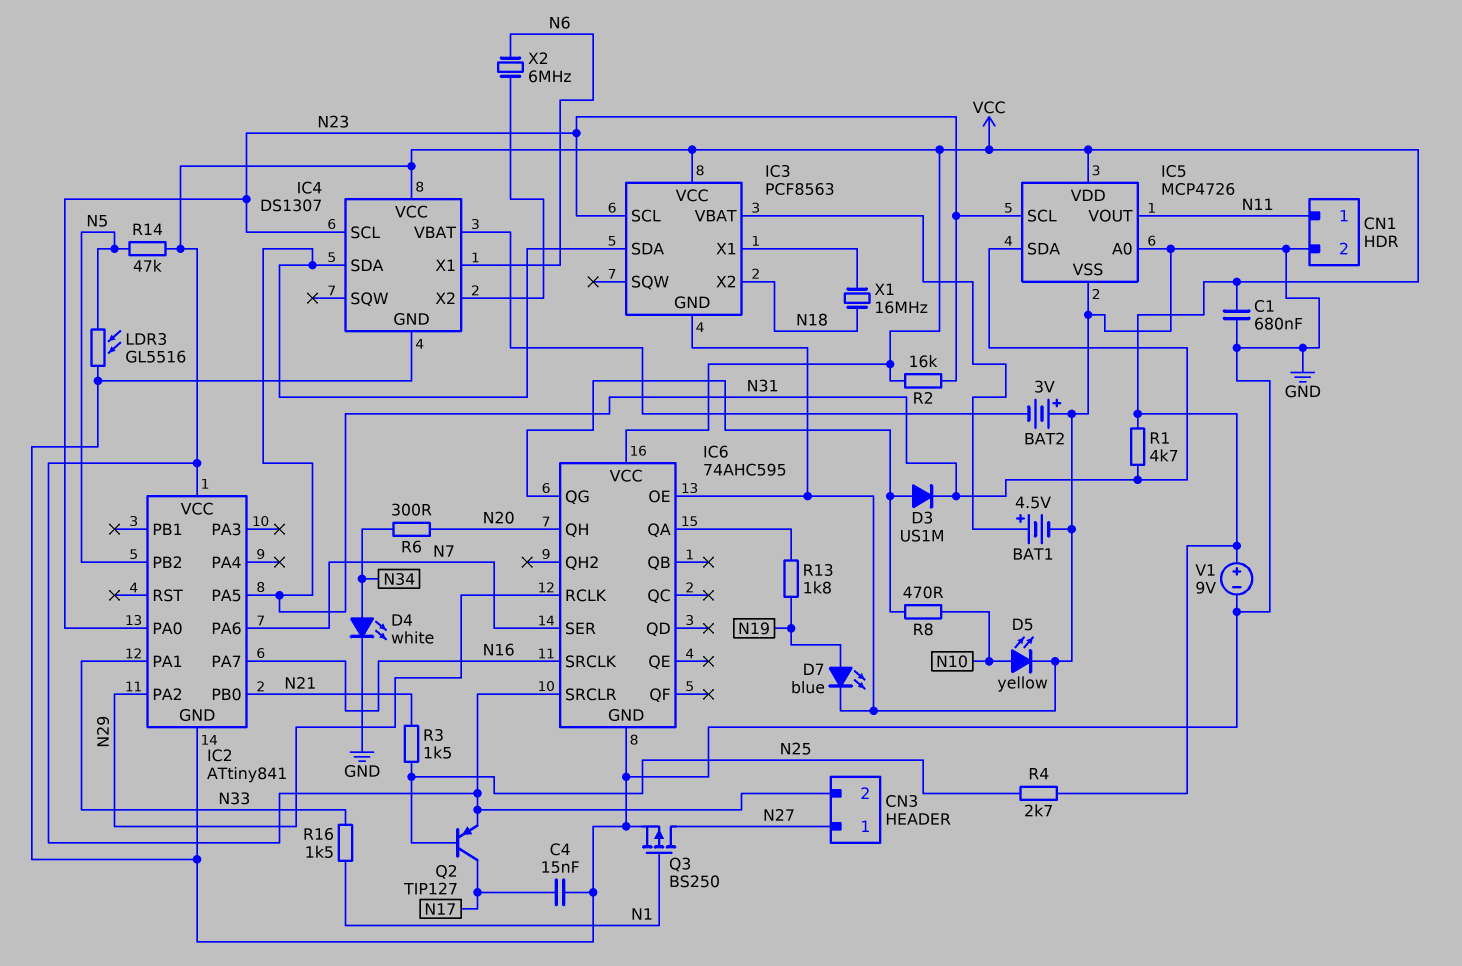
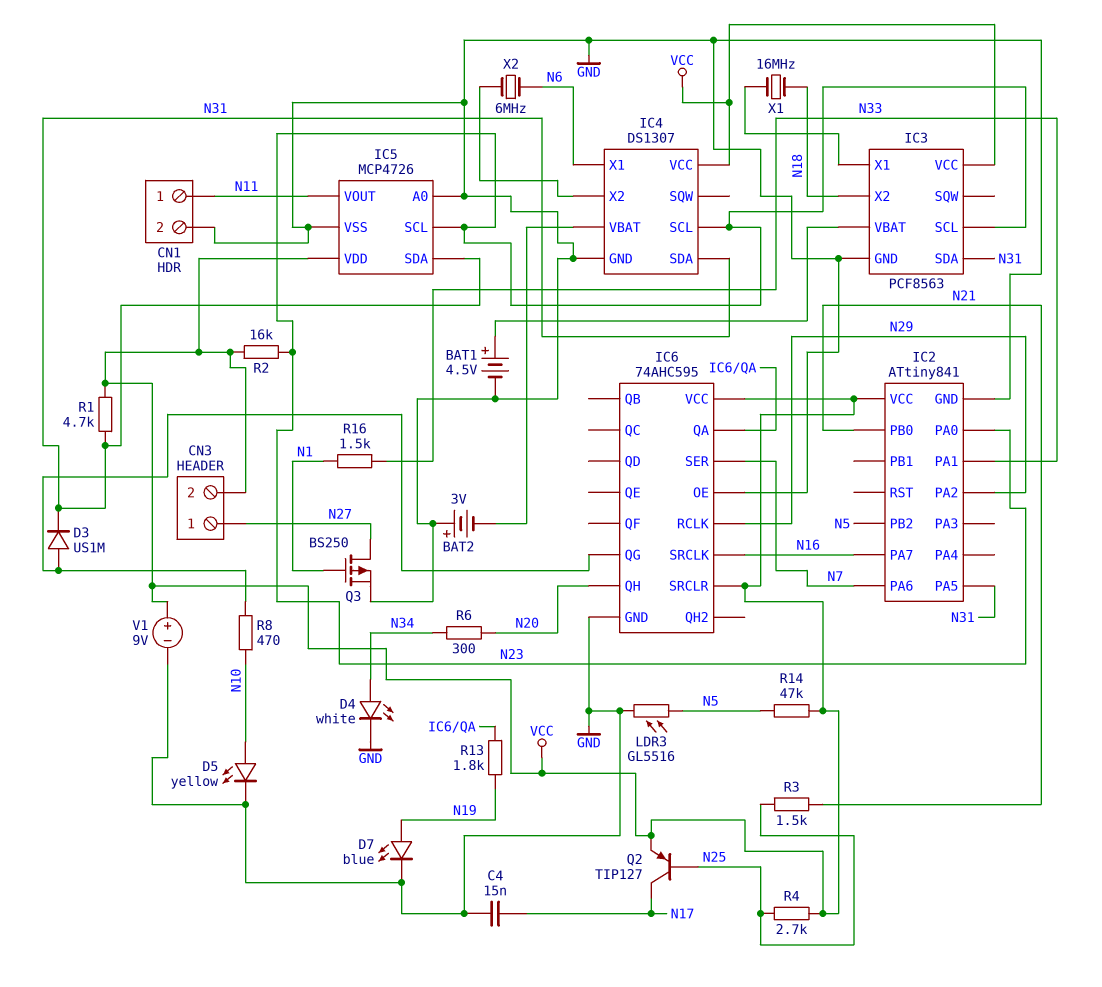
C1: 680nF (GND, VCC) -> none

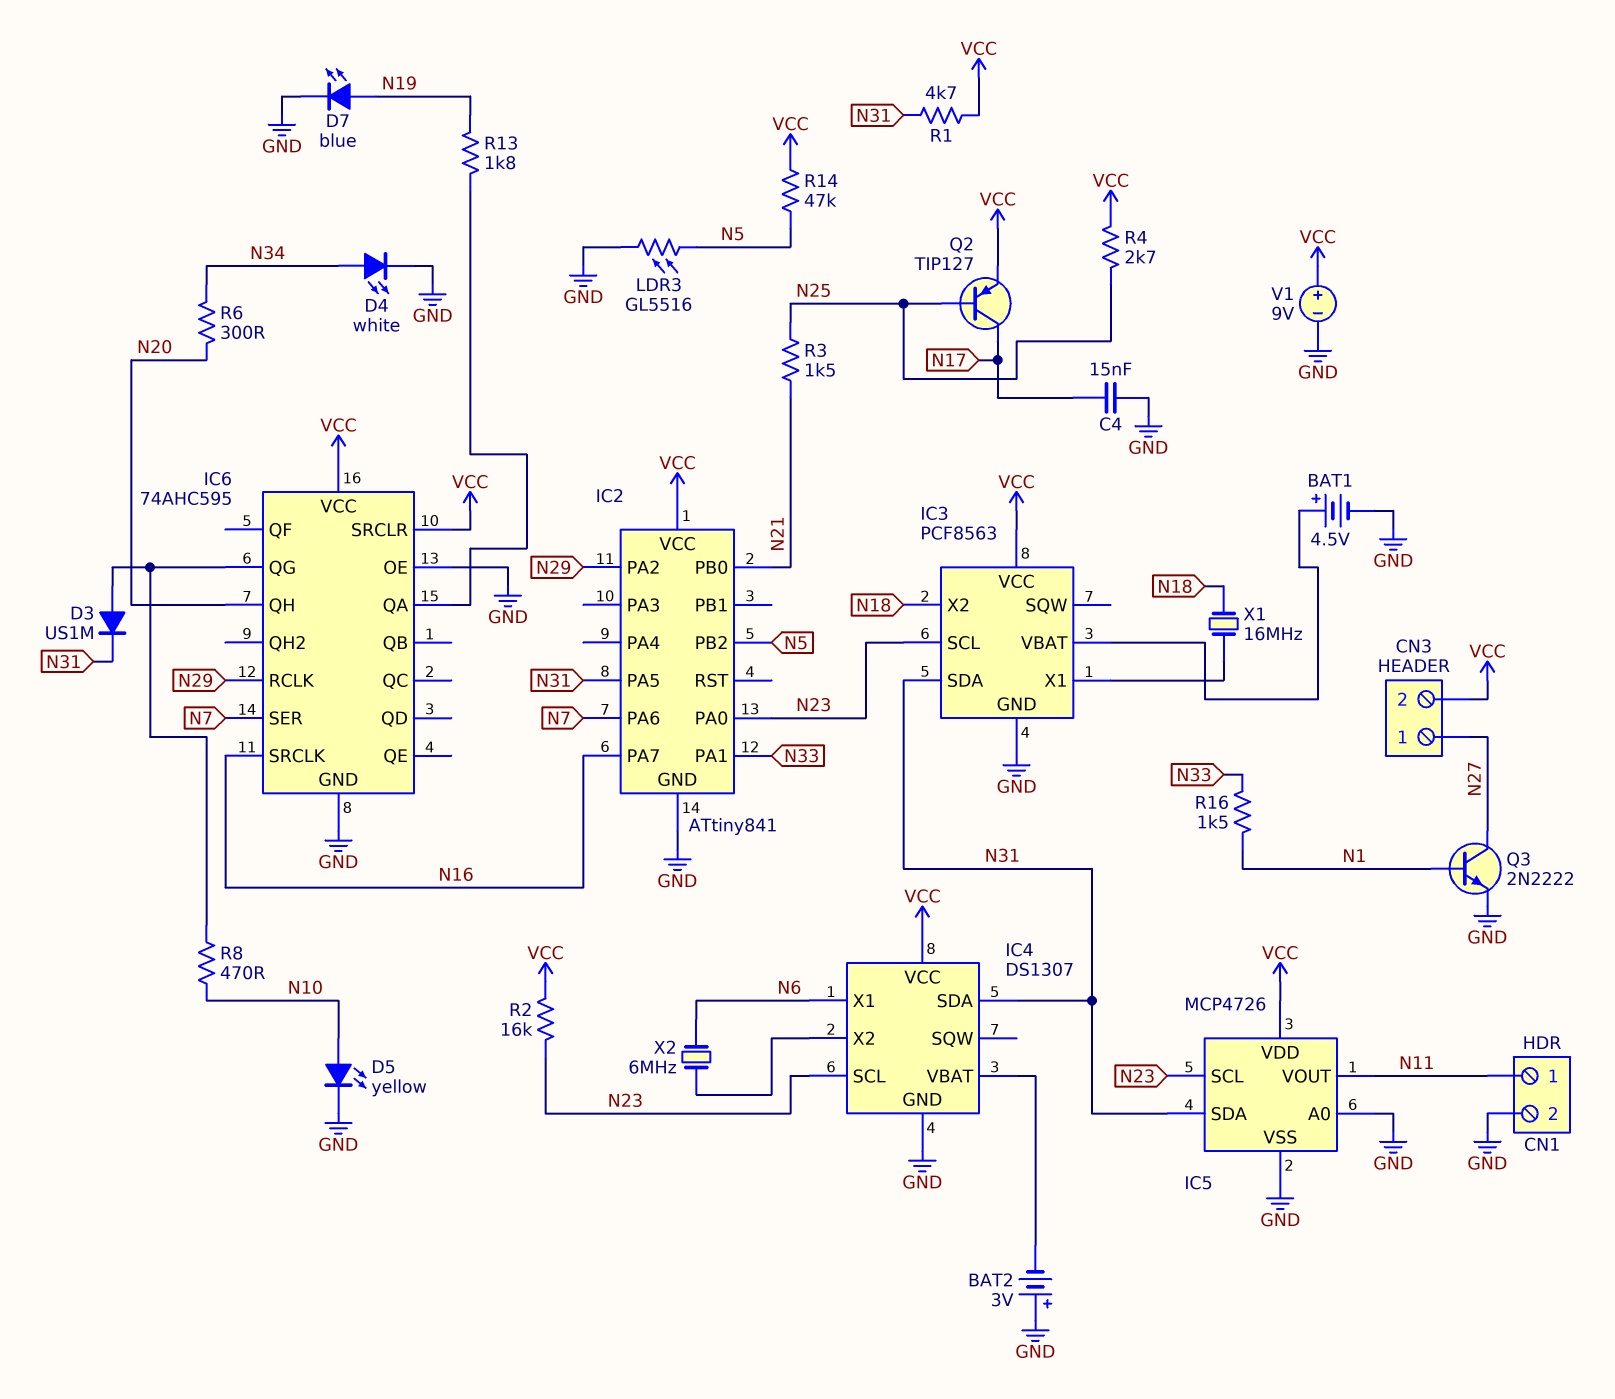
Q3: PMOS BS250 (G N1, D N27, S GND) -> NPN 2N2222 (B N1, C N27, E GND)

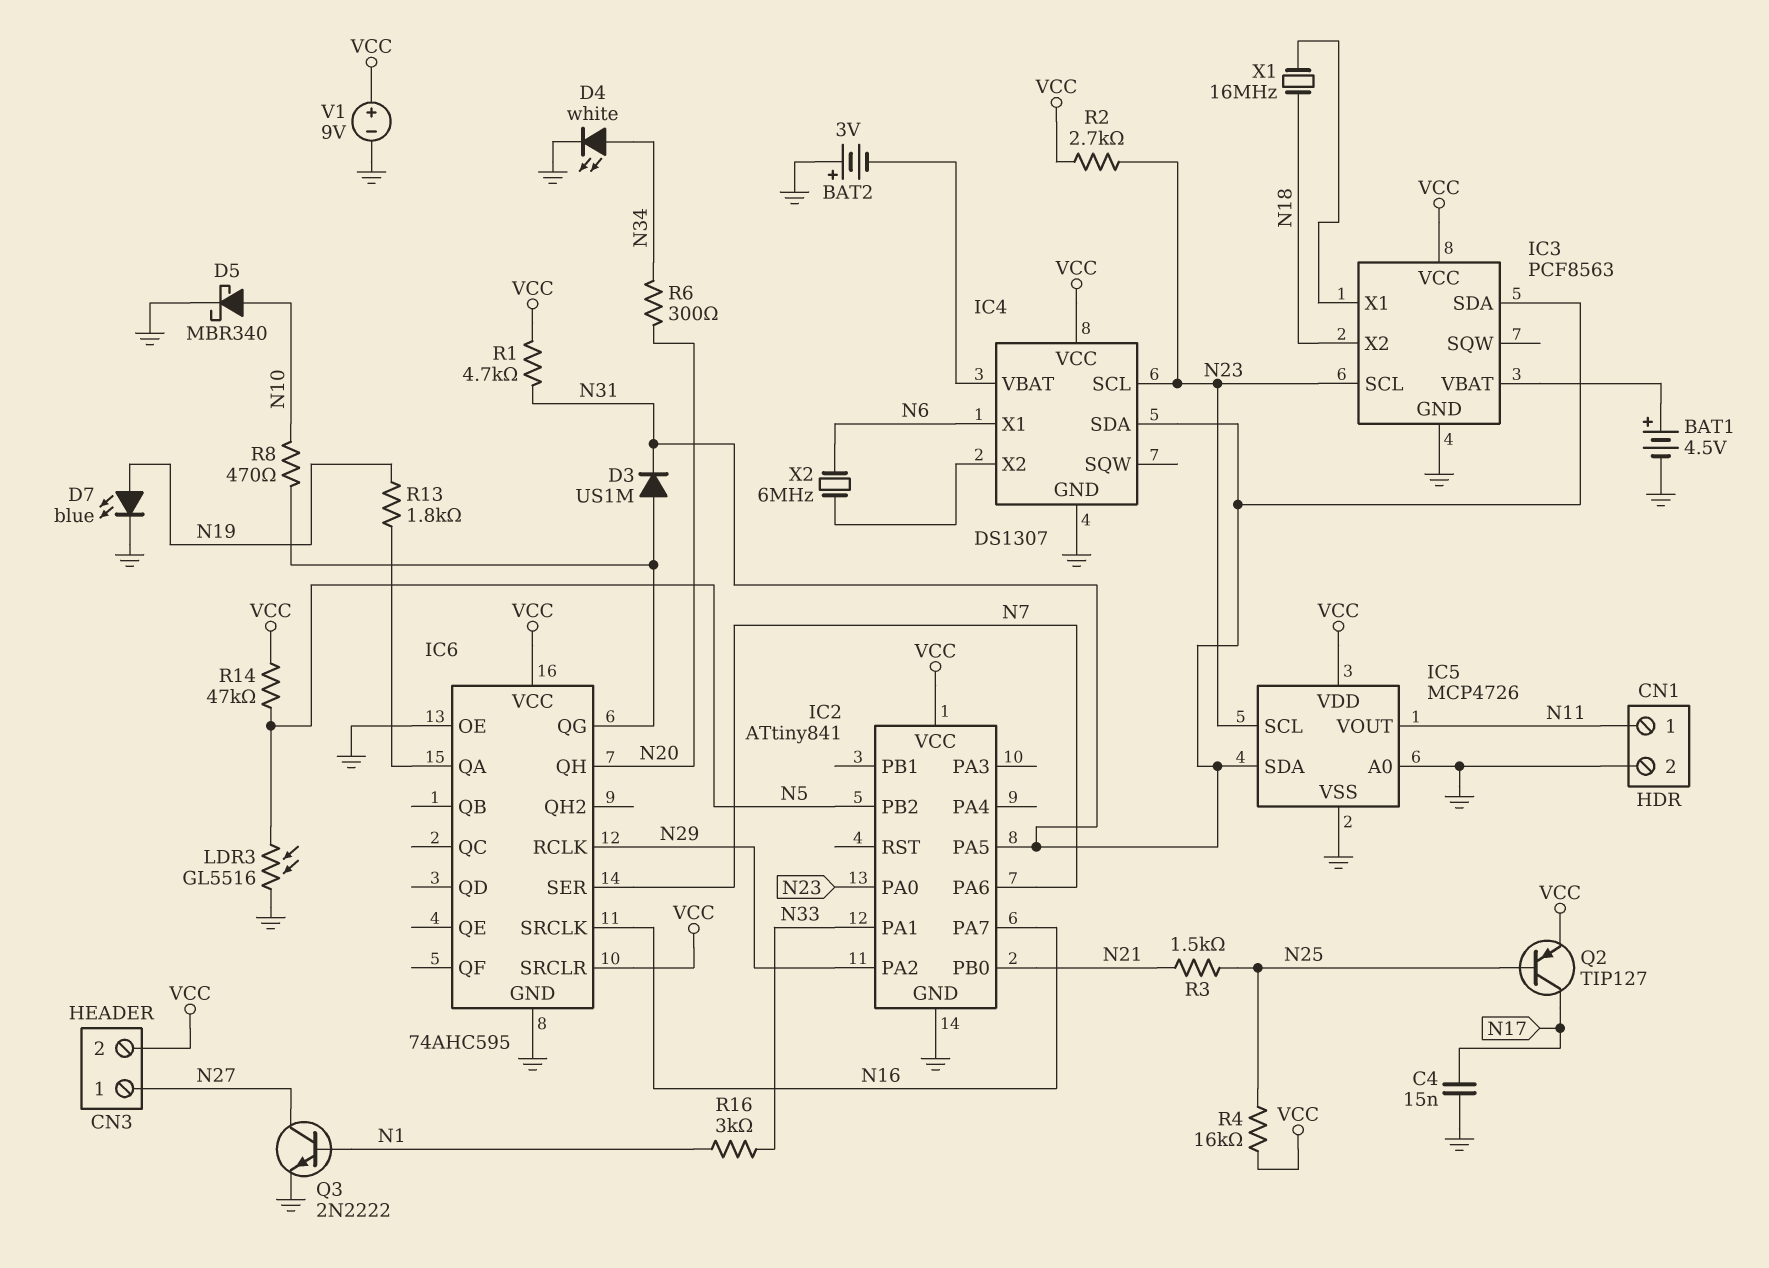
D5: LED yellow (A N10, K GND) -> schottky MBR340 (A N10, K GND)
R2: 16k (N23, VCC) -> 2.7k (N23, VCC)
R4: 2.7k (N25, VCC) -> 16k (N25, VCC)
R16: 1.5k (N1, N33) -> 3k (N1, N33)

